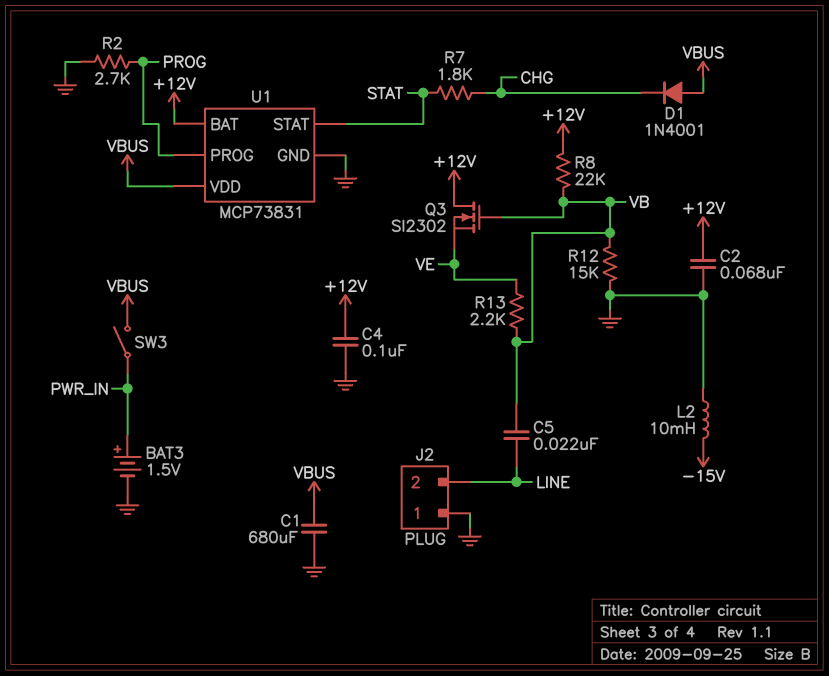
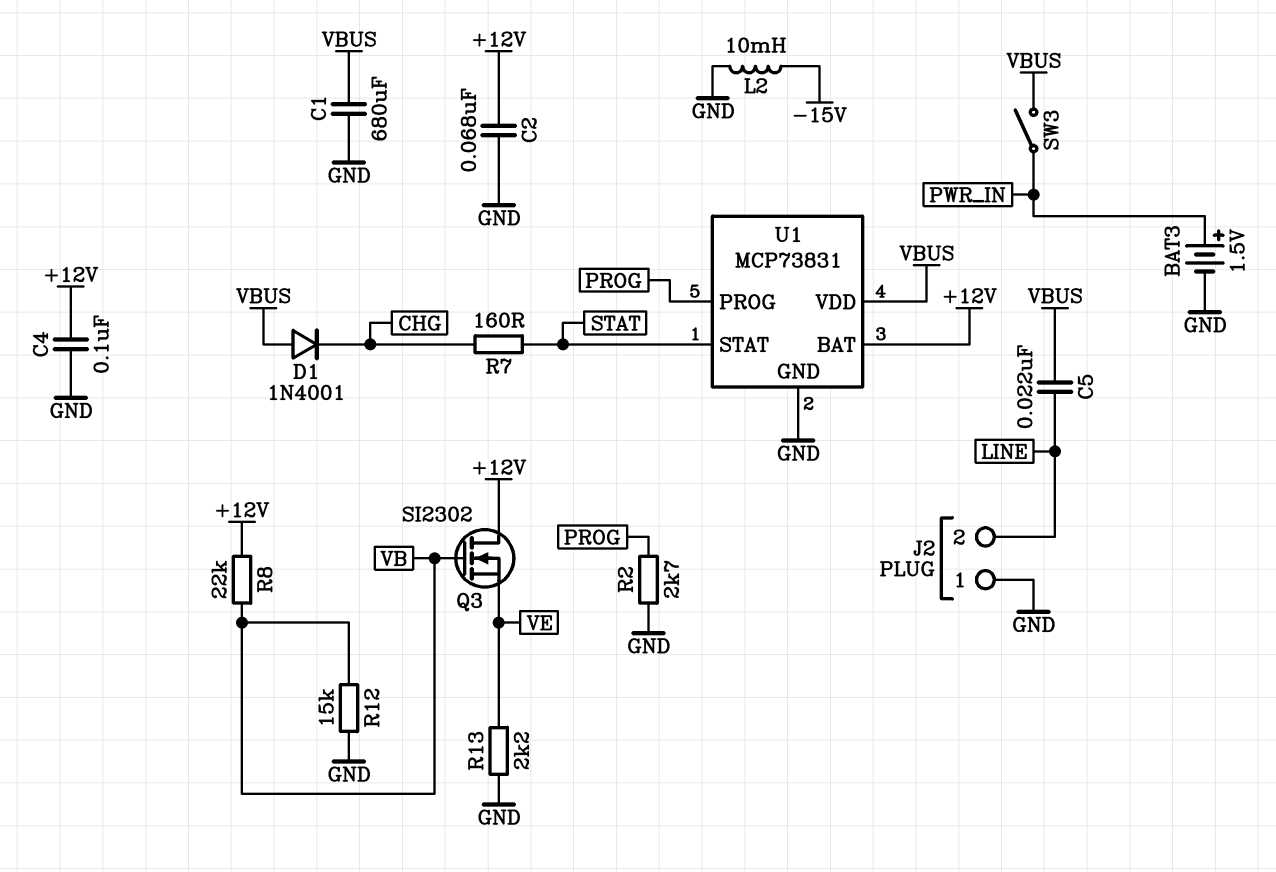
C5: 22nF (LINE, VB) -> 22nF (LINE, VBUS)
R7: 1.8k (CHG, STAT) -> 160 (CHG, STAT)
R13: 2.2k (VB, VE) -> 2.2k (GND, VE)

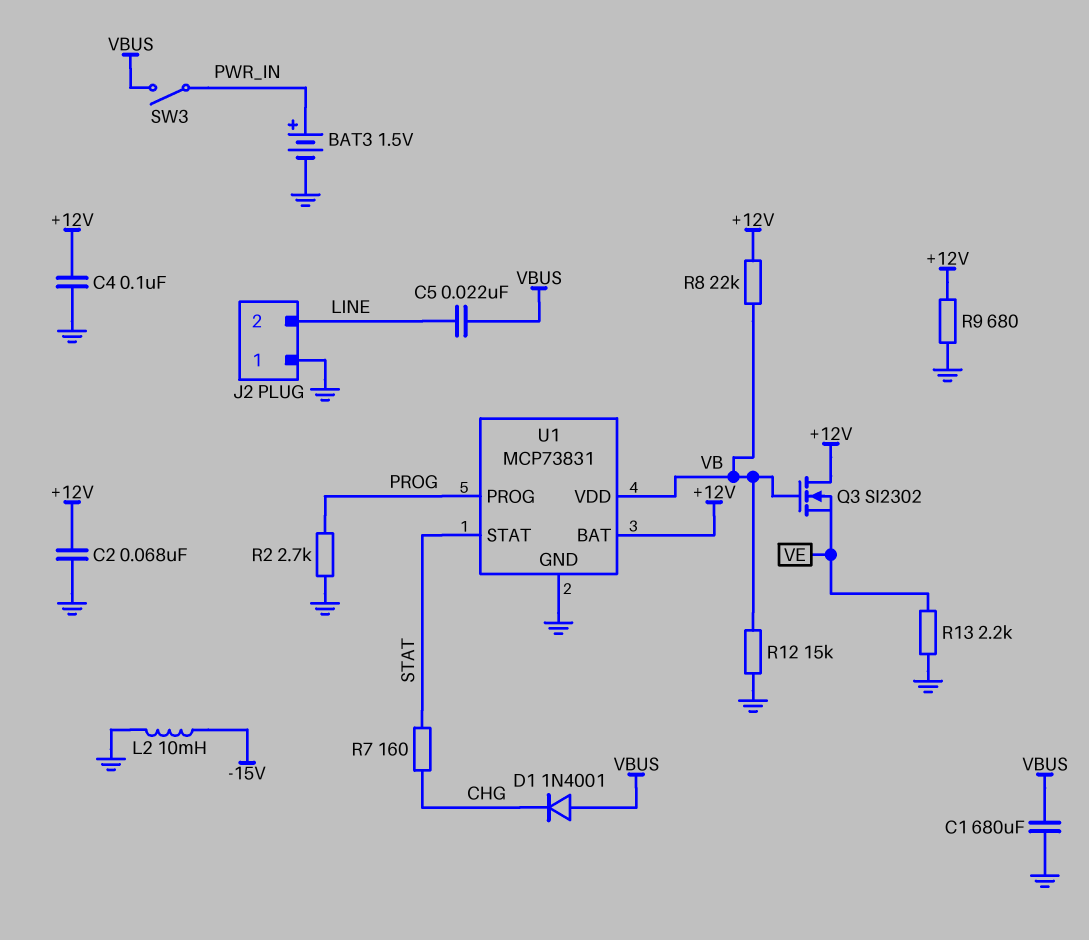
R9: none -> 680 (+12V, GND)
U1 pin VDD: VBUS -> VB

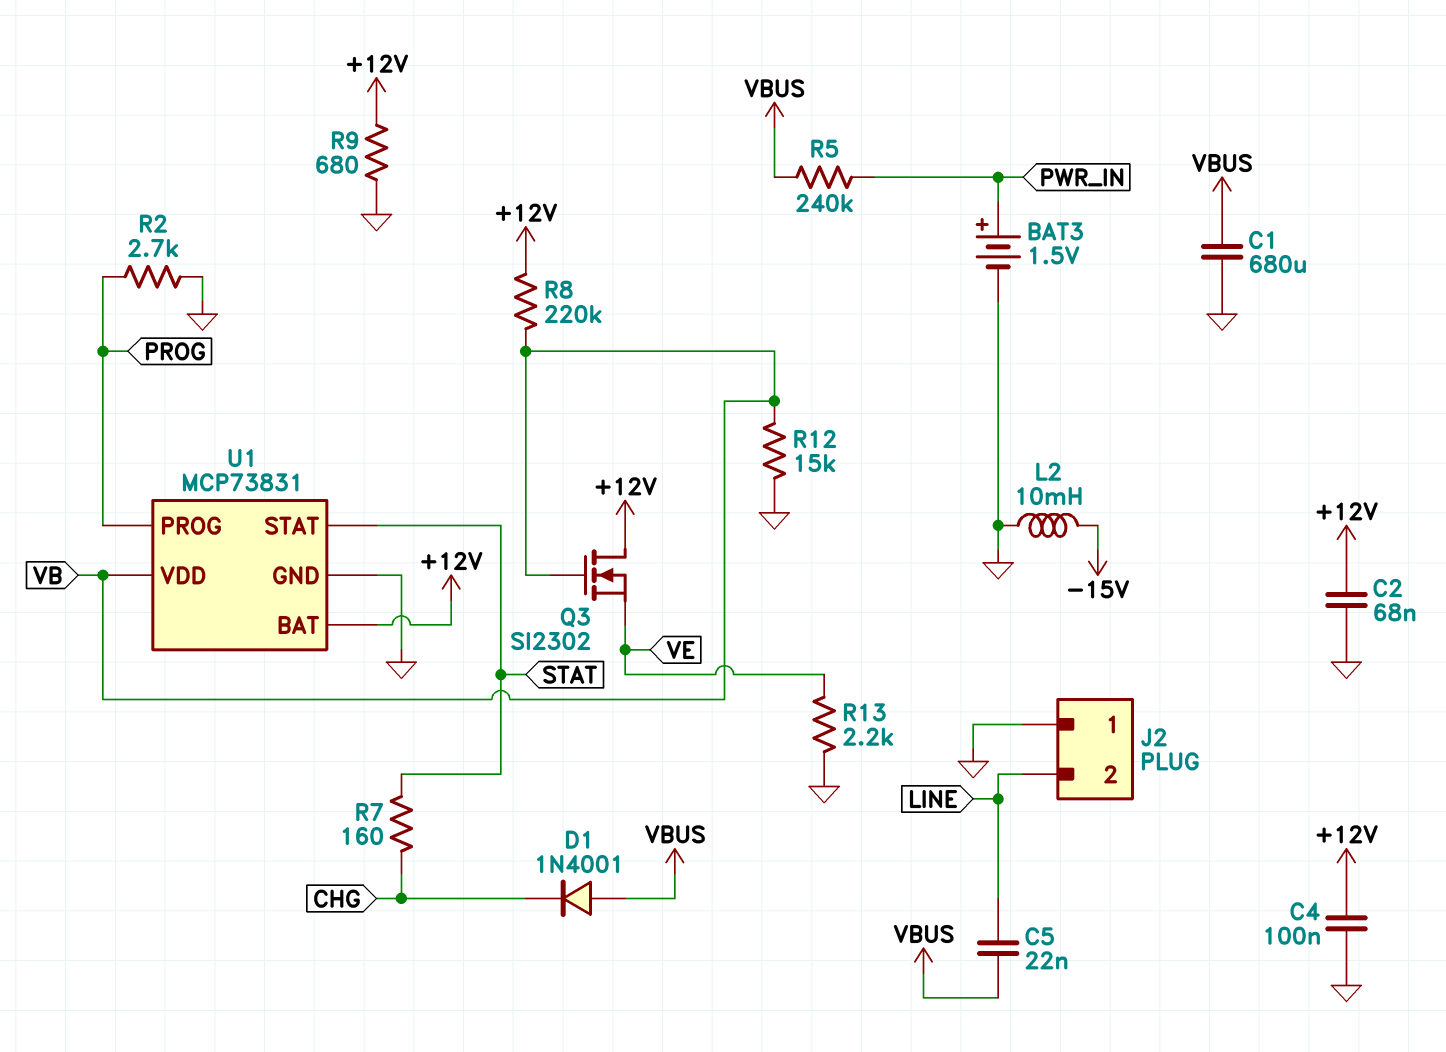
R5: none -> 240k (PWR_IN, VBUS)
R8: 22k (+12V, VB) -> 220k (+12V, VB)
SW3: switch (PWR_IN, VBUS) -> none

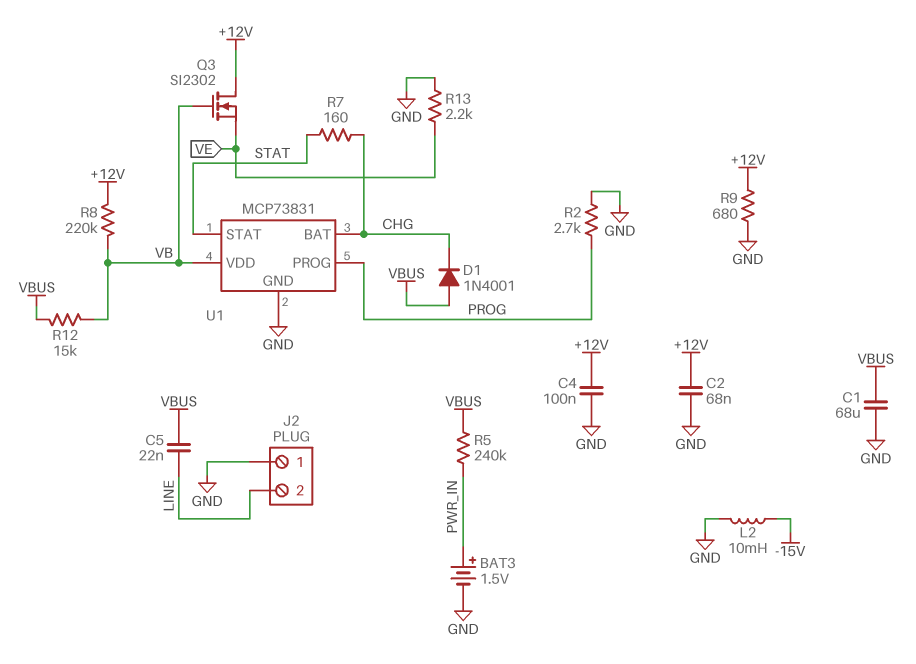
C1: 680uF (GND, VBUS) -> 68uF (GND, VBUS)
R12: 15k (GND, VB) -> 15k (VB, VBUS)
U1 pin BAT: +12V -> CHG

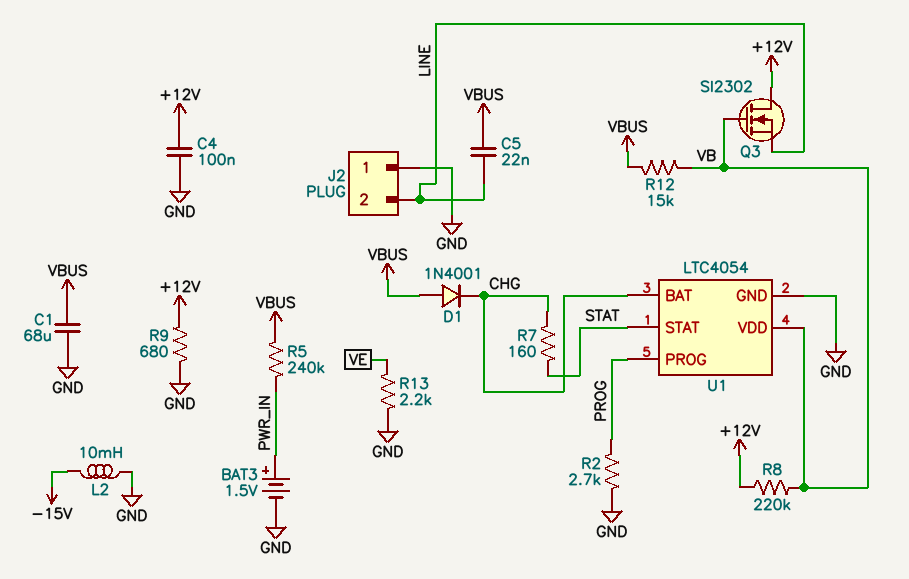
C2: 68nF (+12V, GND) -> none
Q3: NMOS SI2302 (G VB, D +12V, S VE) -> NMOS SI2302 (G VB, D +12V, S LINE)
U1: MCP73831 -> LTC4054

